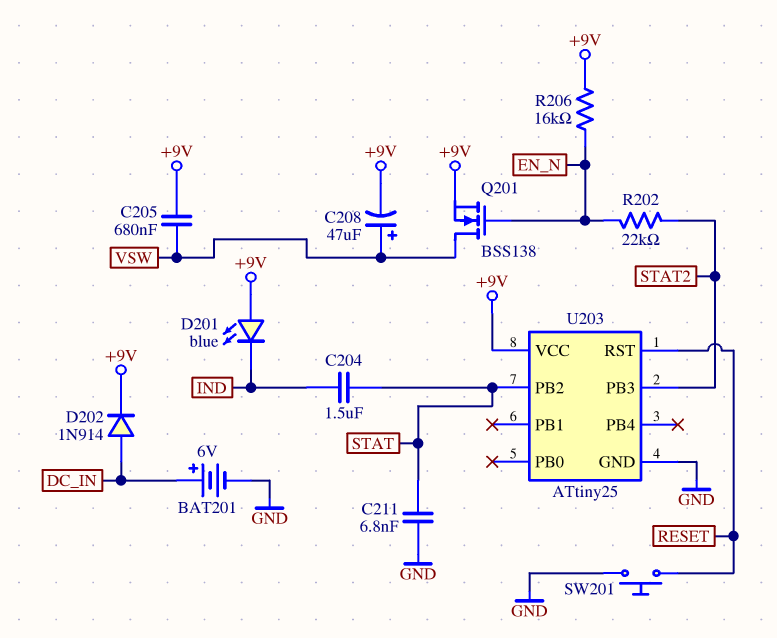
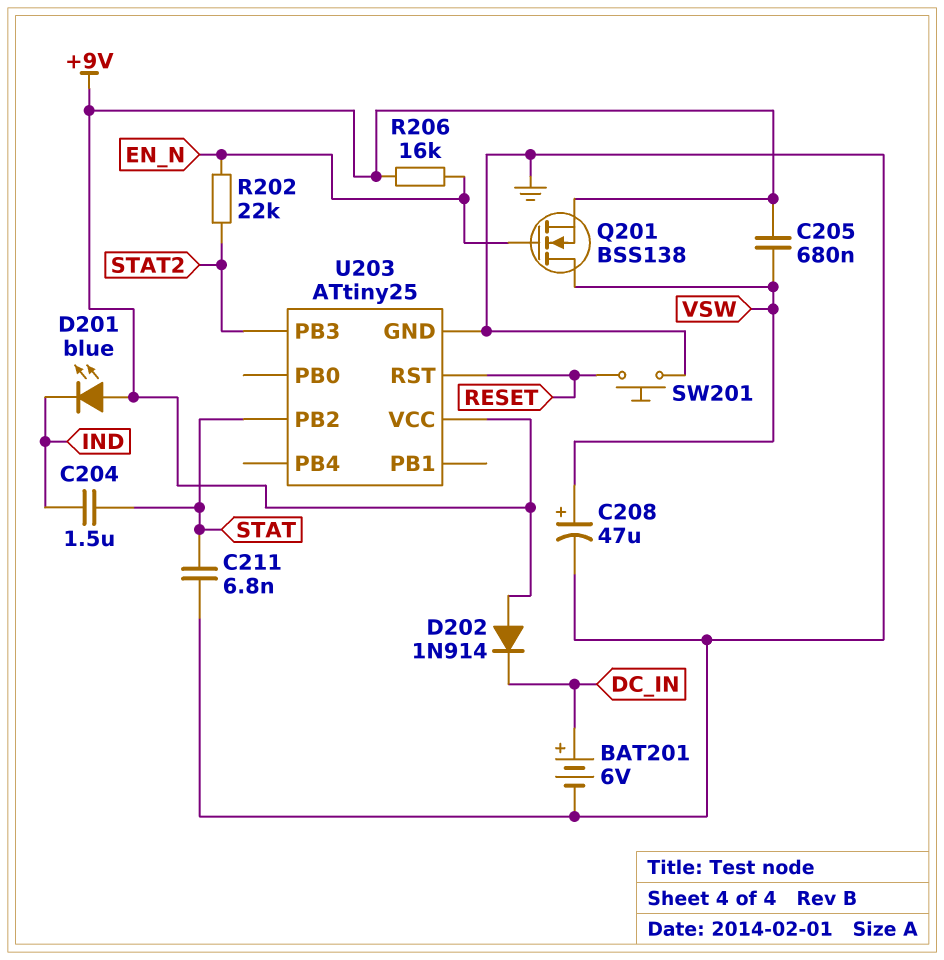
C208: 47uF (plus VSW, minus +9V) -> 47uF (plus VSW, minus GND)
D202: diode 1N914 (A DC_IN, K +9V) -> diode 1N914 (A +9V, K DC_IN)

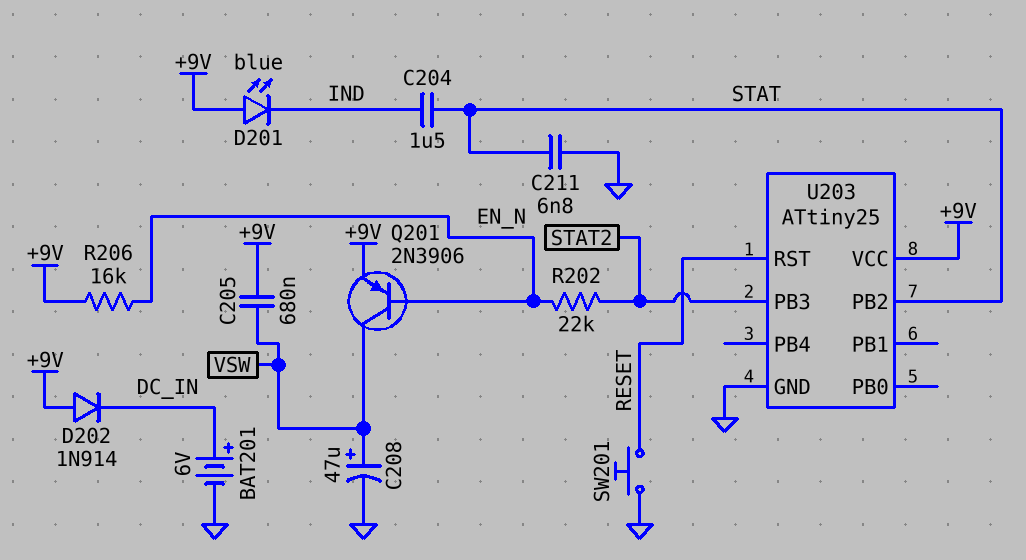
Q201: NMOS BSS138 (G EN_N, D VSW, S +9V) -> PNP 2N3906 (B EN_N, C VSW, E +9V)

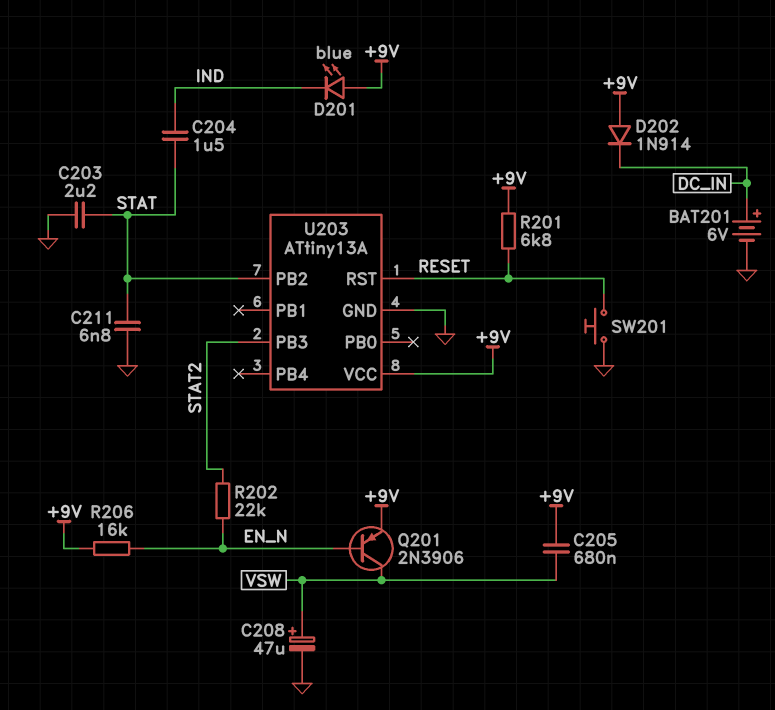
C203: none -> 2.2uF (GND, STAT)
R201: none -> 6.8k (+9V, RESET)
U203: ATtiny25 -> ATtiny13A

